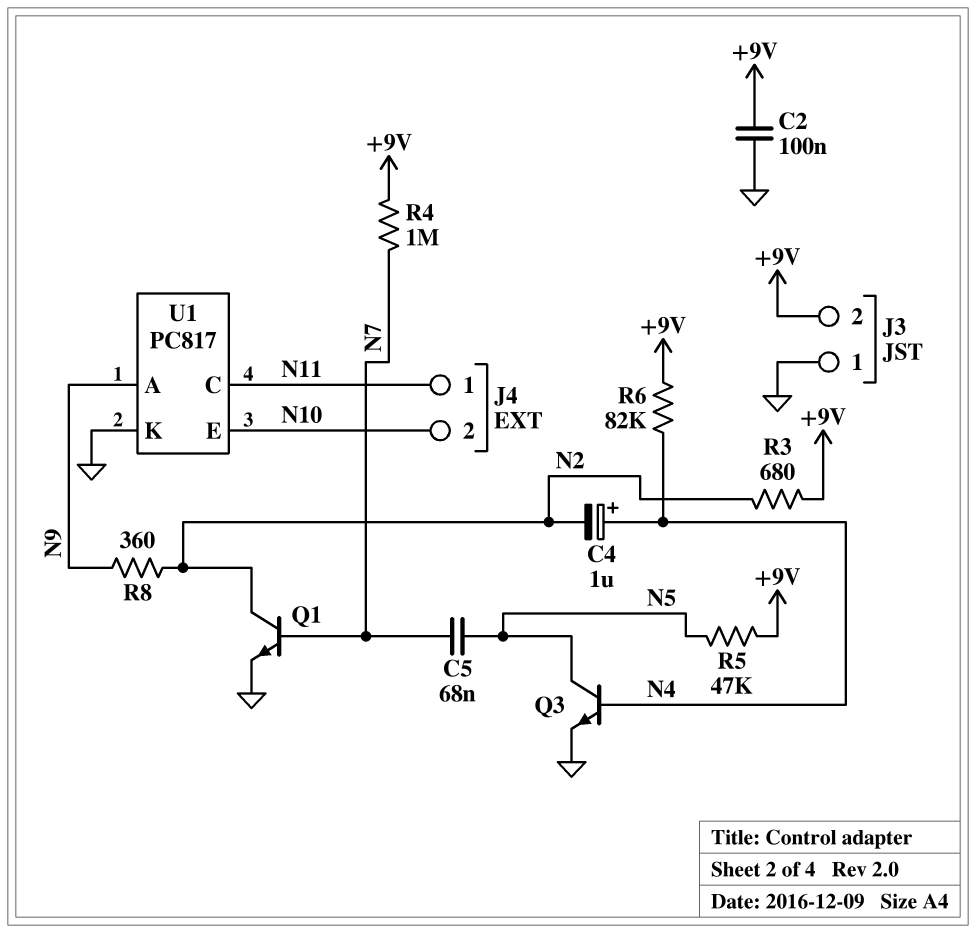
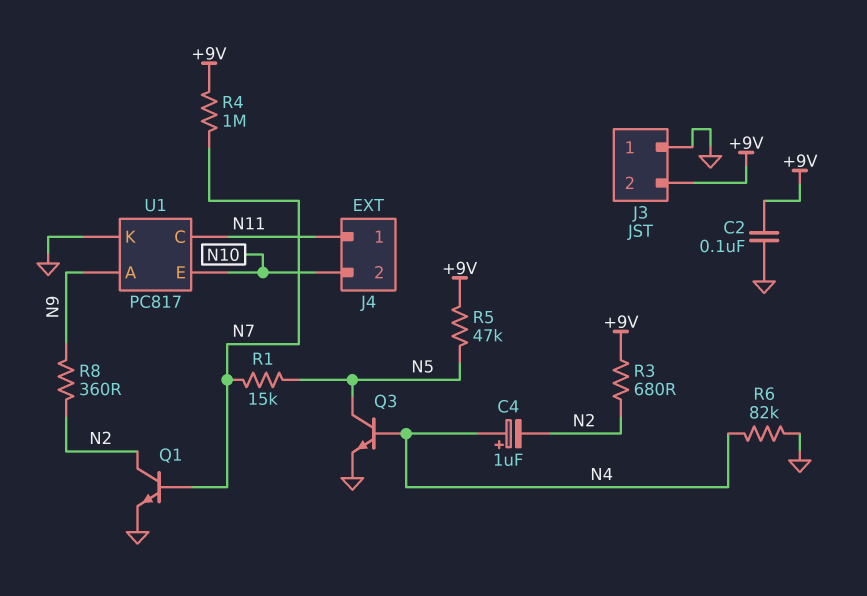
C5: 68nF (N5, N7) -> none
R1: none -> 15k (N5, N7)
R6: 82k (+9V, N4) -> 82k (GND, N4)

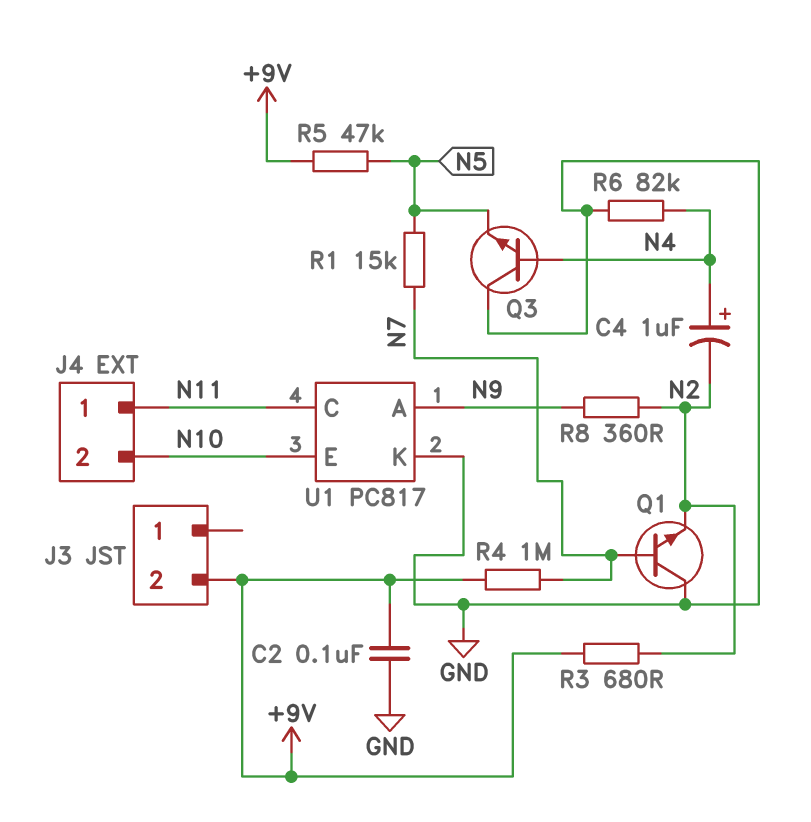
J3 pin 1: GND -> none
Q1: NPN (B N7, C N2, E GND) -> NPN (B N7, C GND, E N2)
Q3: NPN (B N4, C N5, E GND) -> NPN (B N4, C GND, E N5)

